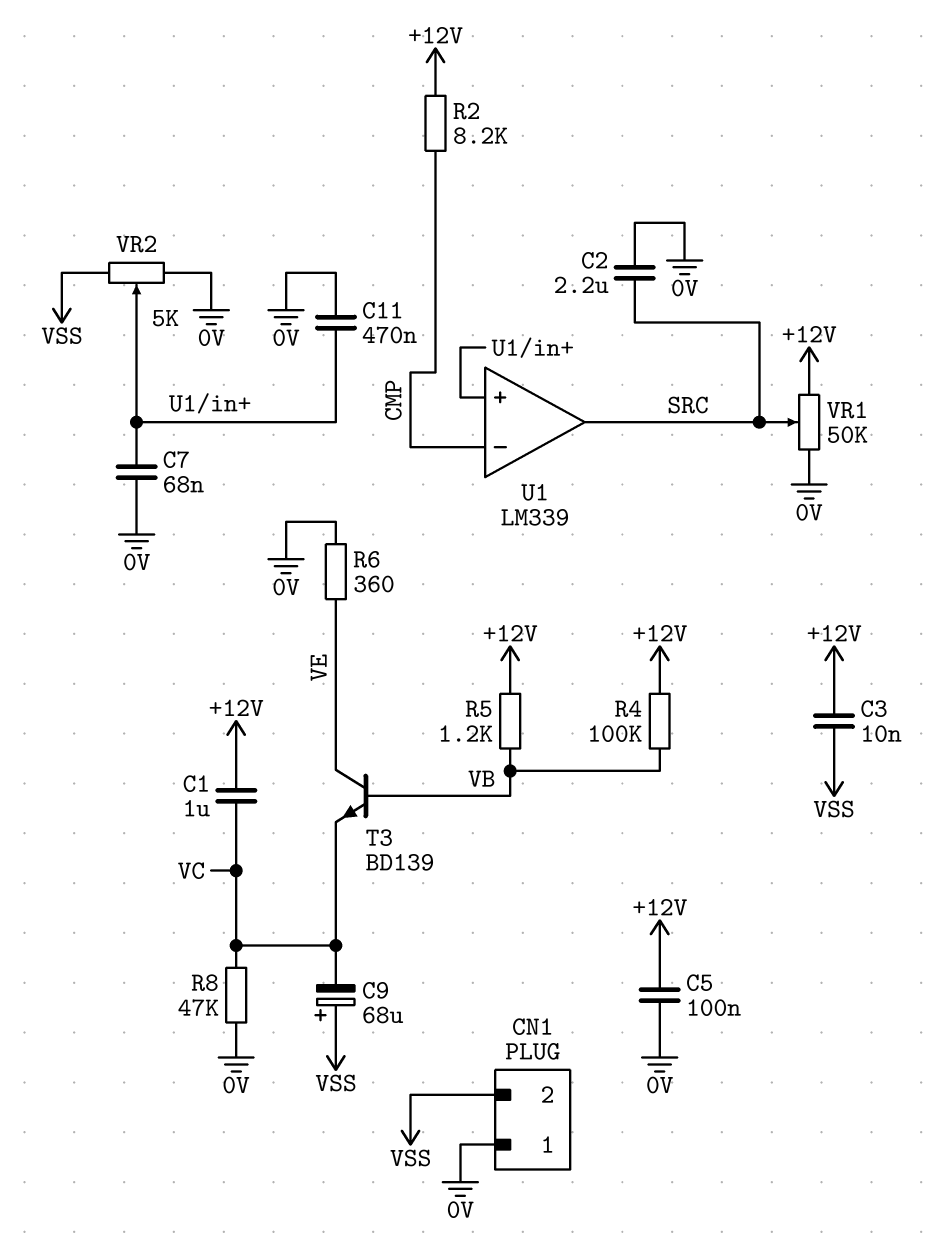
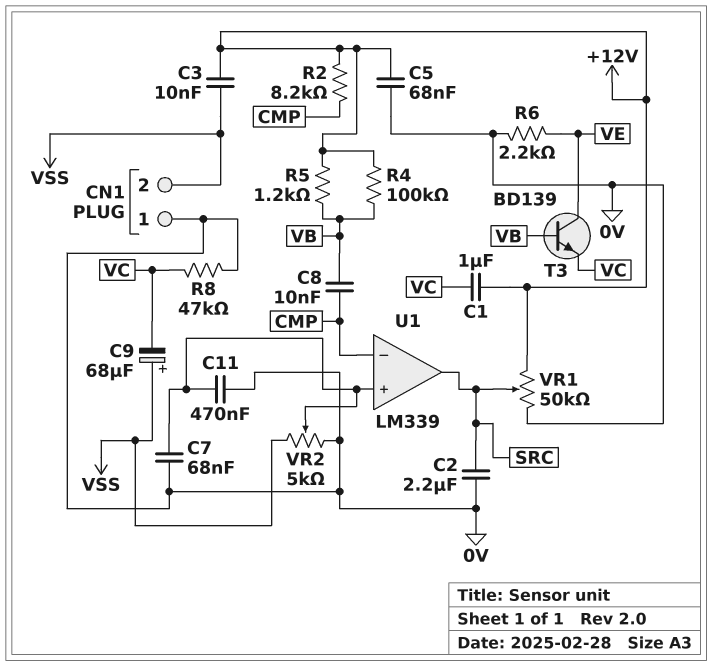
C5: 100nF (+12V, 0V) -> 68nF (+12V, 0V)
C8: none -> 10nF (CMP, VB)
R6: 360 (0V, VE) -> 2.2k (0V, VE)

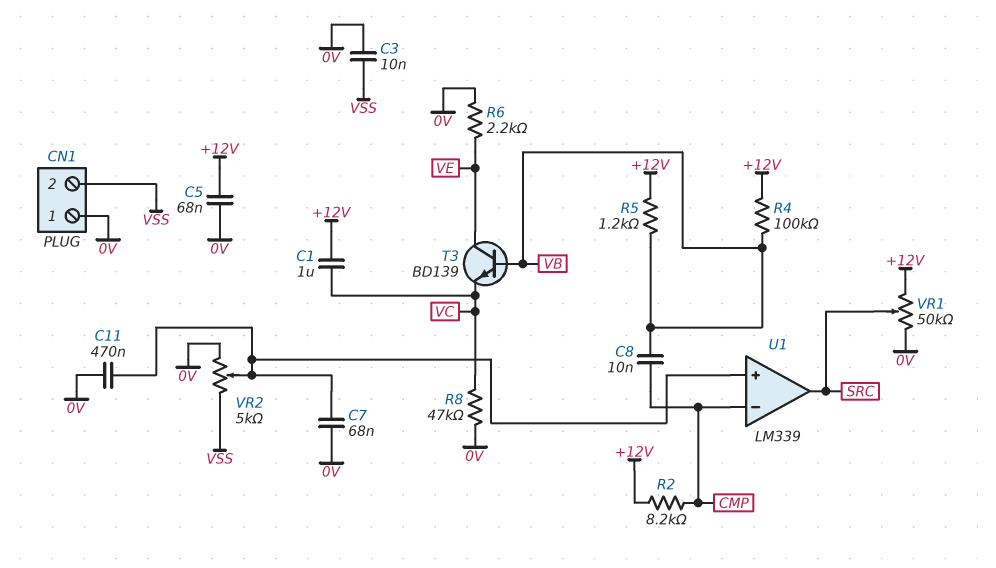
C2: 2.2uF (0V, SRC) -> none
C3: 10nF (+12V, VSS) -> 10nF (0V, VSS)
C9: 68uF (plus VSS, minus VC) -> none

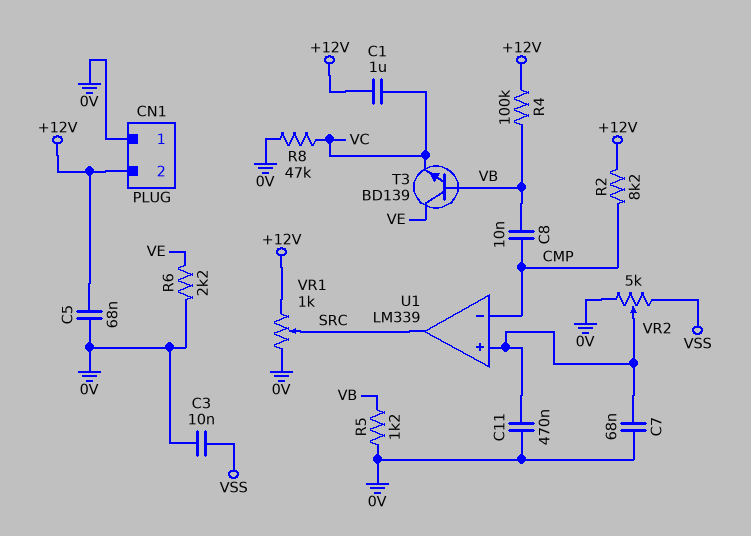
CN1 pin 2: VSS -> +12V
R5: 1.2k (+12V, VB) -> 1.2k (0V, VB)
VR1: 50k (+12V, 0V, wiper SRC) -> 1k (+12V, 0V, wiper SRC)

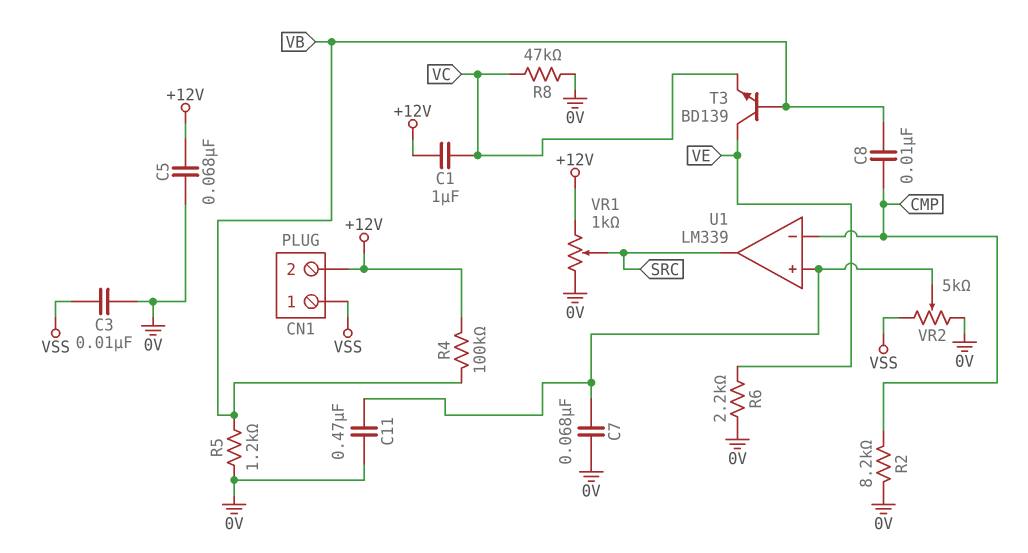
CN1 pin 1: 0V -> VSS
R2: 8.2k (+12V, CMP) -> 8.2k (0V, CMP)

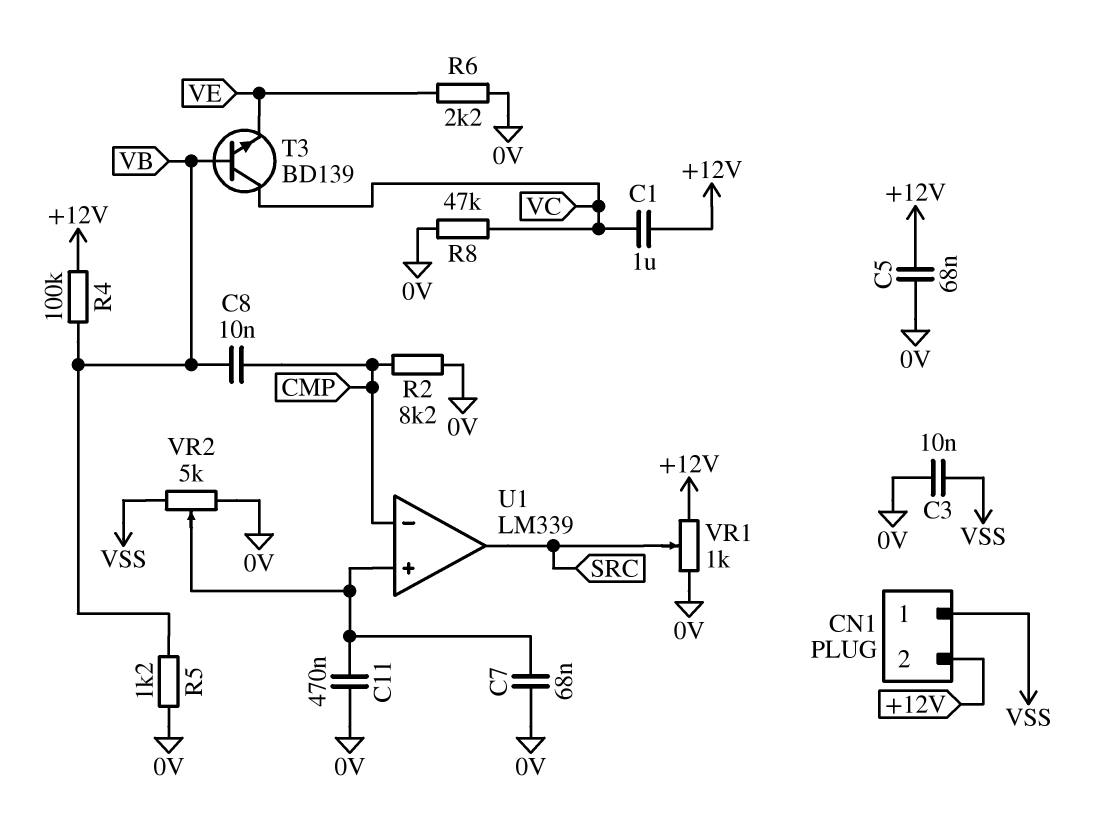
T3: NPN BD139 (B VB, C VE, E VC) -> NPN BD139 (B VB, C VC, E VE)

